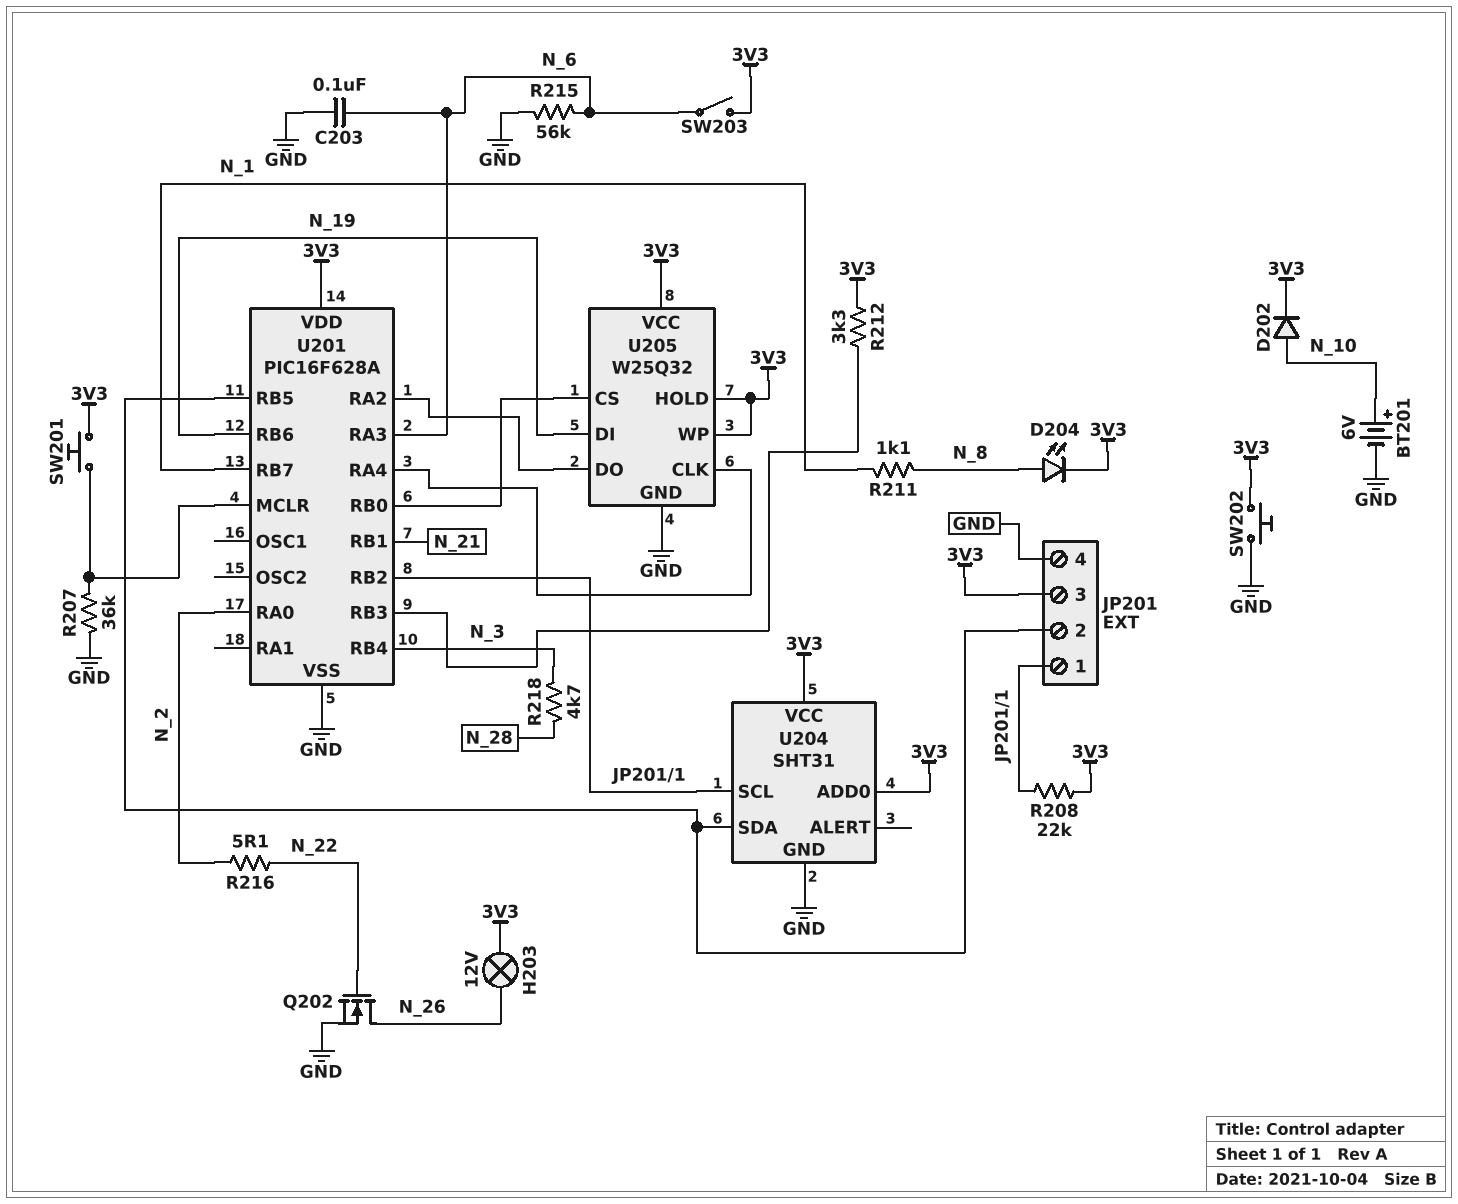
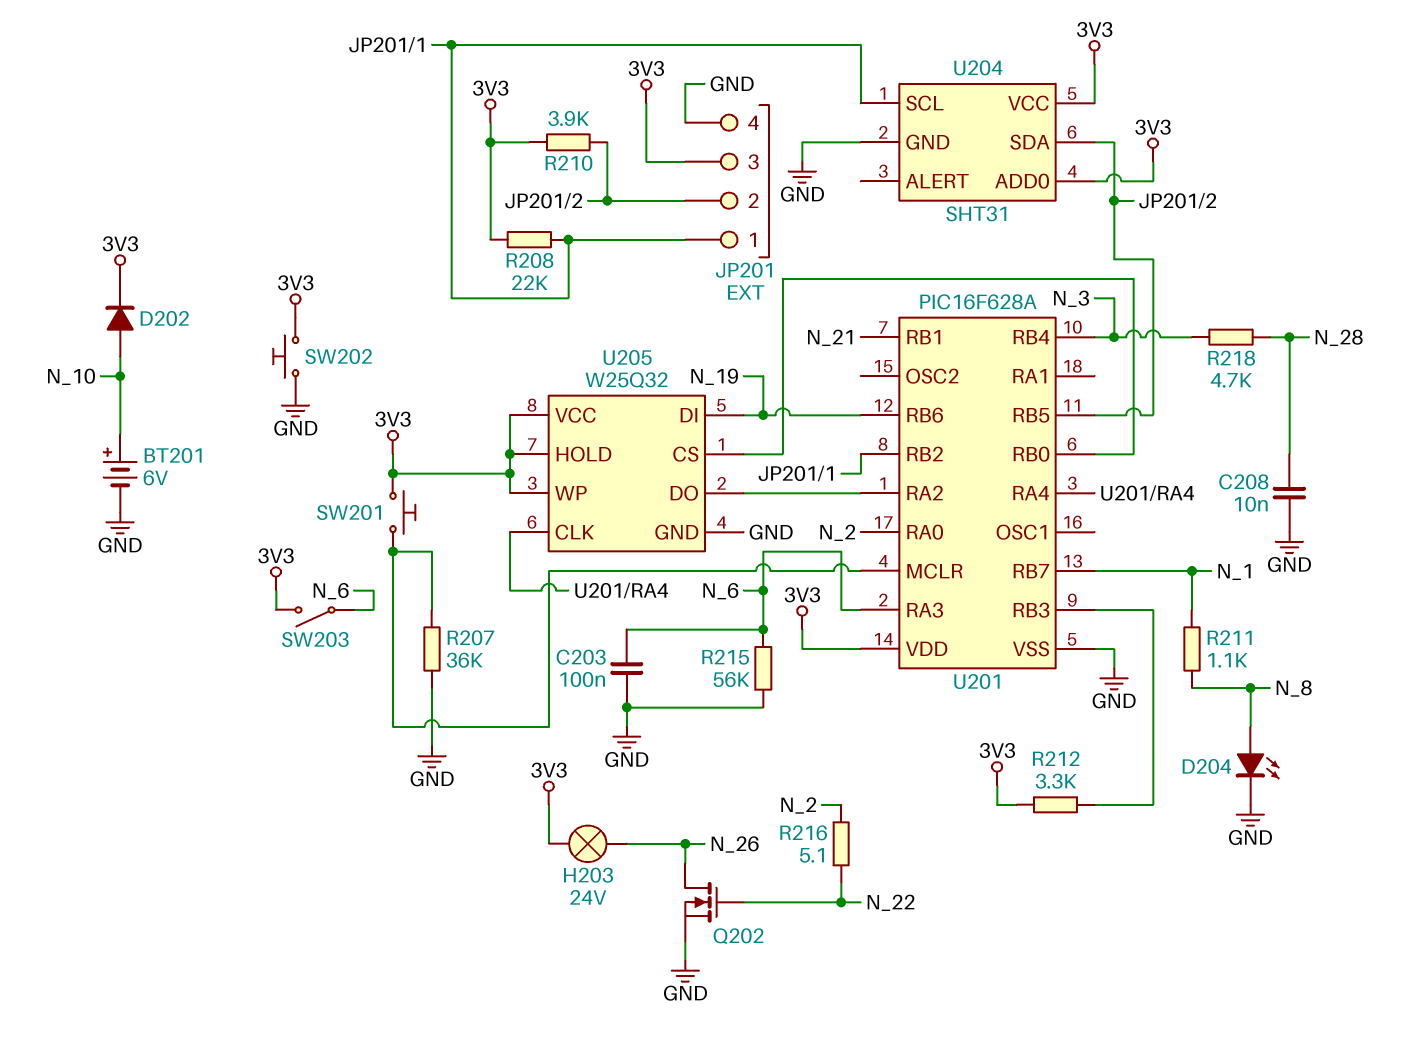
C208: none -> 10nF (GND, N_28)
D204: LED (A N_8, K 3V3) -> LED (A N_8, K GND)
H203: lamp 12V (3V3, N_26) -> lamp 24V (3V3, N_26)
R210: none -> 3.9k (3V3, JP201/2)

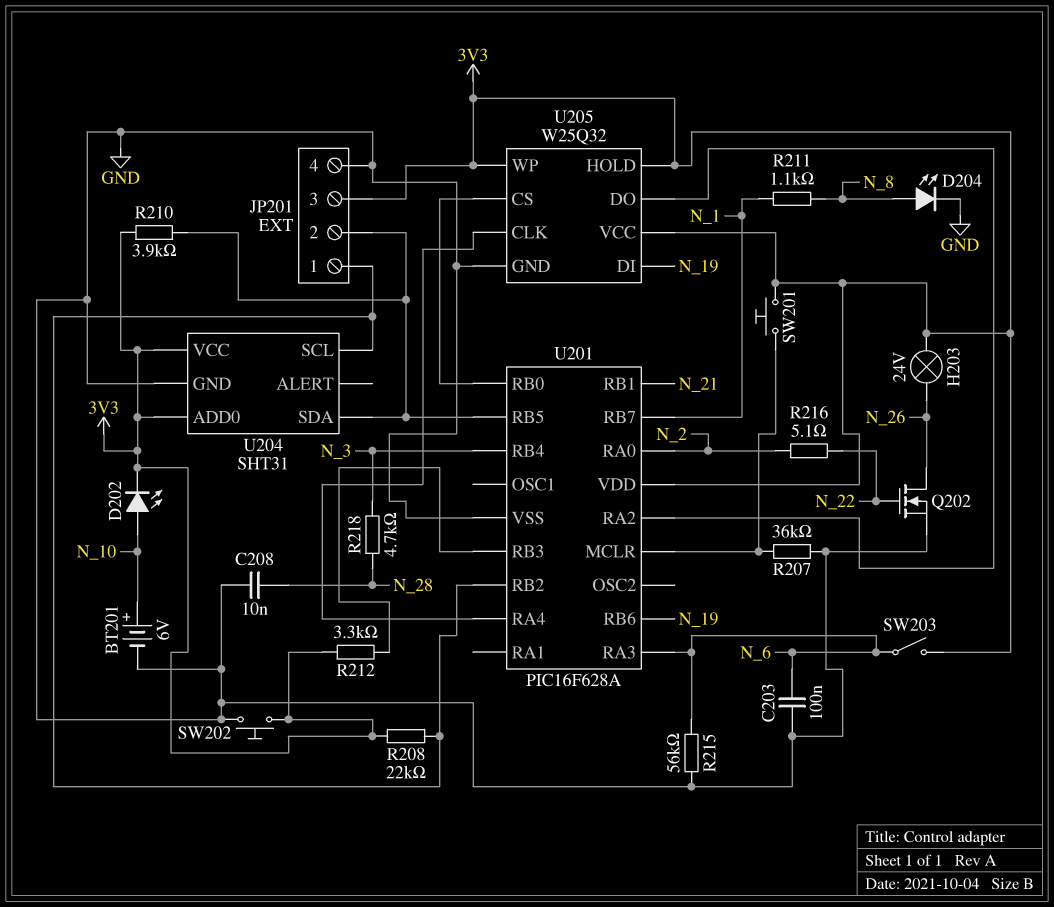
D202: diode (A N_10, K 3V3) -> LED (A N_10, K 3V3)

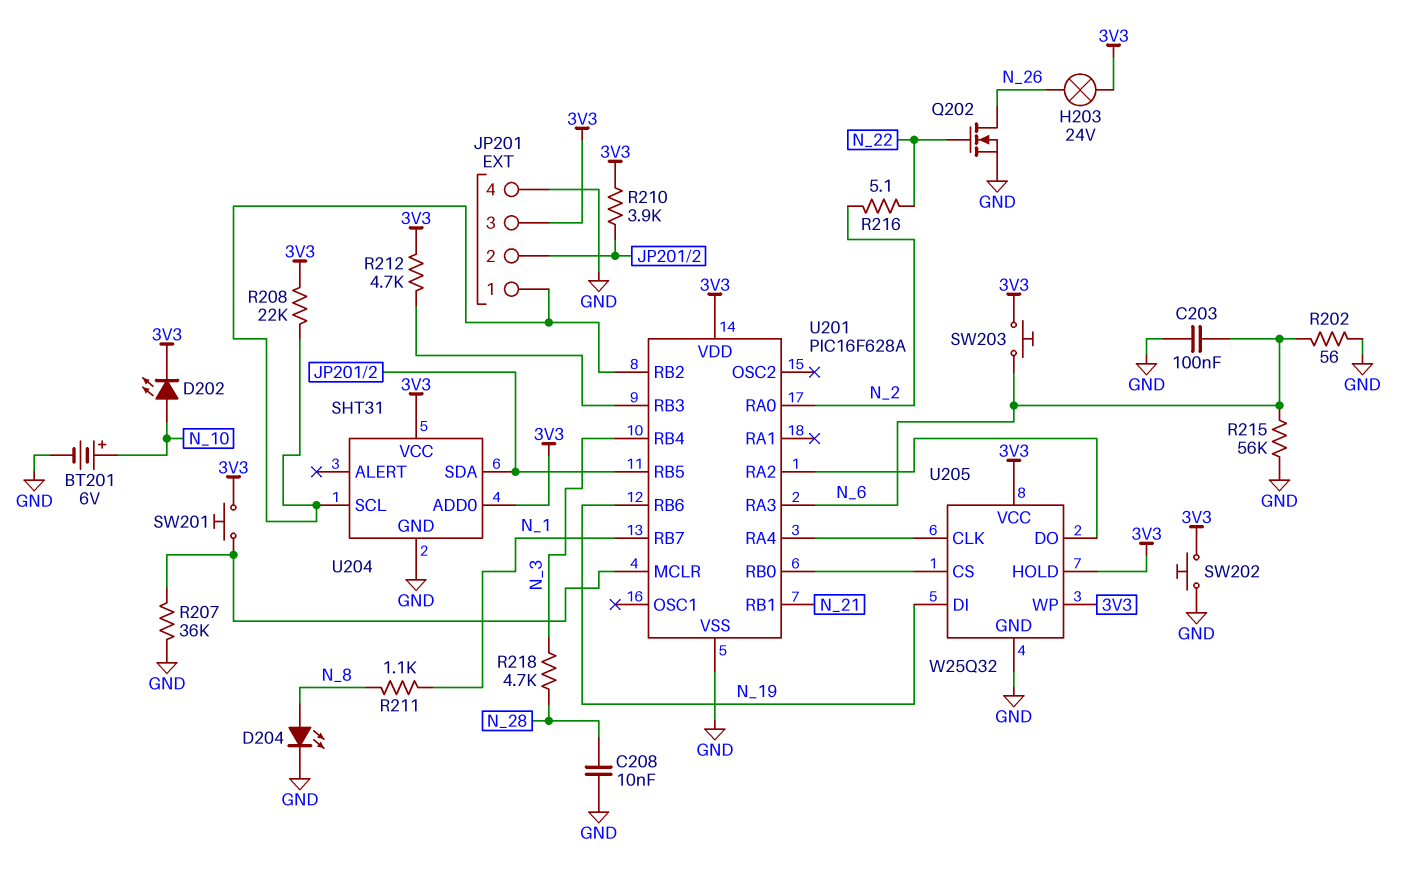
R202: none -> 56 (GND, N_6)
R212: 3.3k (3V3, U201/RB3) -> 4.7k (3V3, U201/RB3)
SW203: switch (3V3, N_6) -> button (3V3, N_6)

